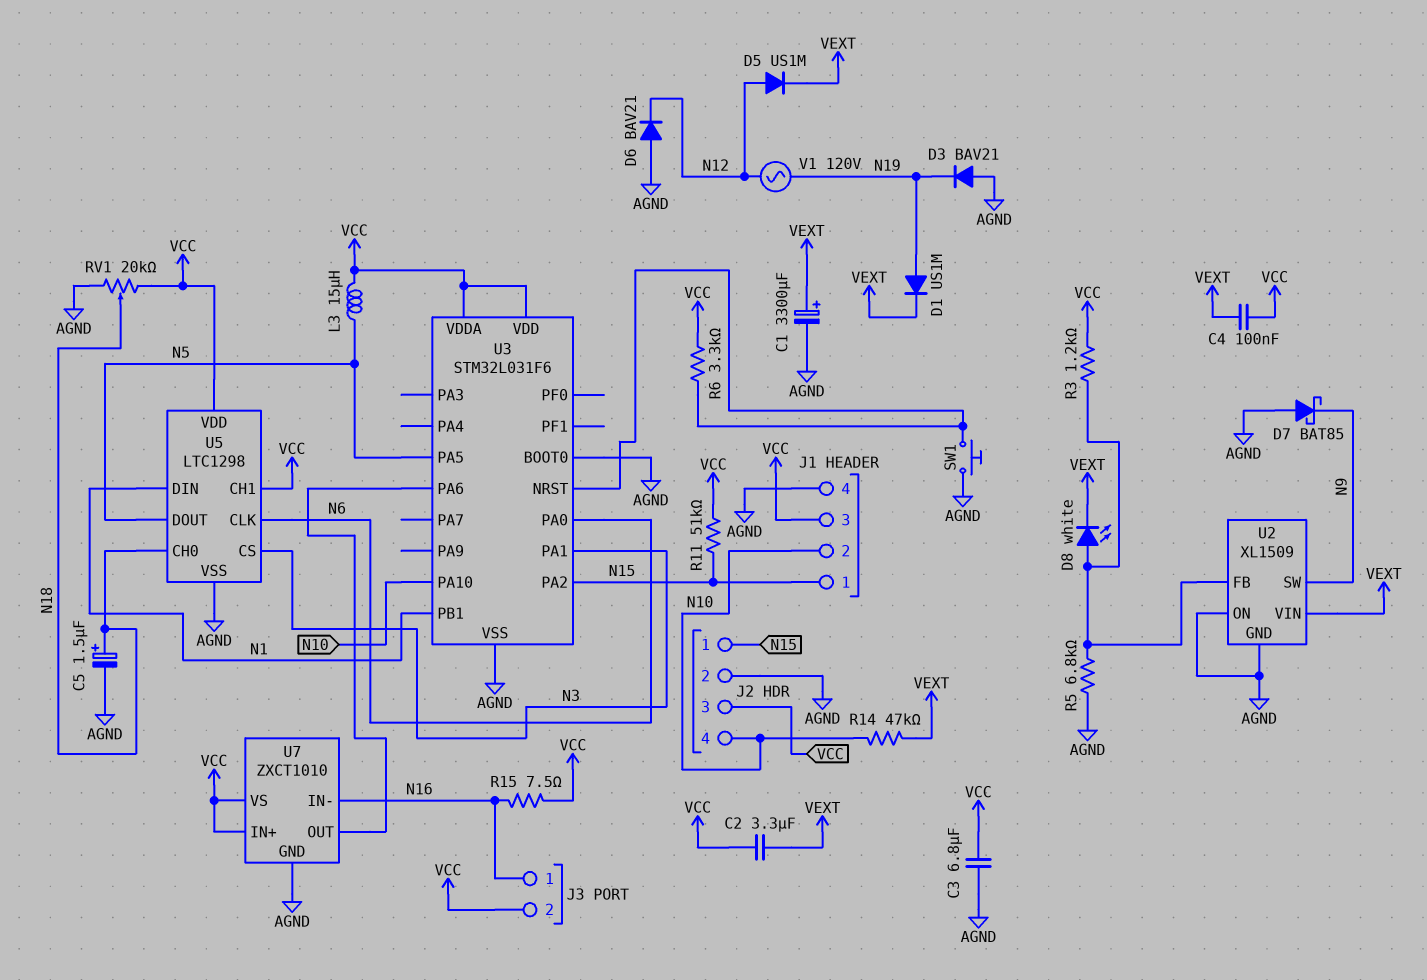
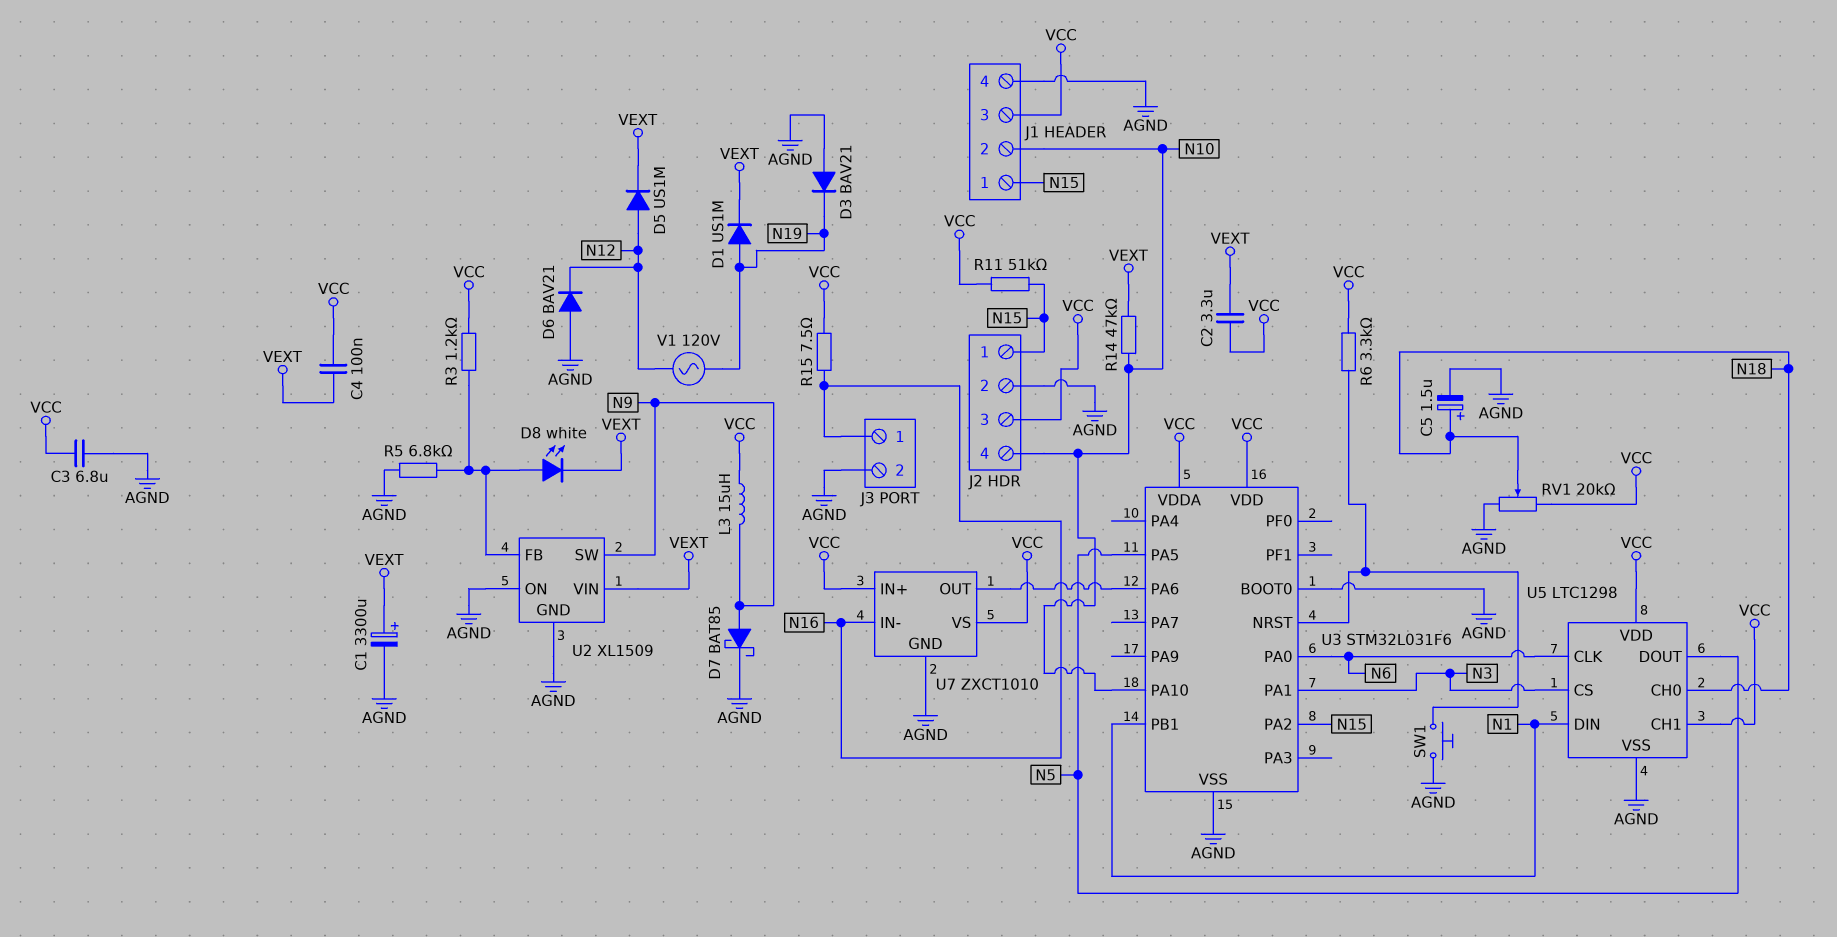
D7: schottky BAT85 (A AGND, K N9) -> schottky BAT85 (A N9, K AGND)
J3 pin 2: VCC -> AGND
L3: 15uH (N5, VCC) -> 15uH (N9, VCC)

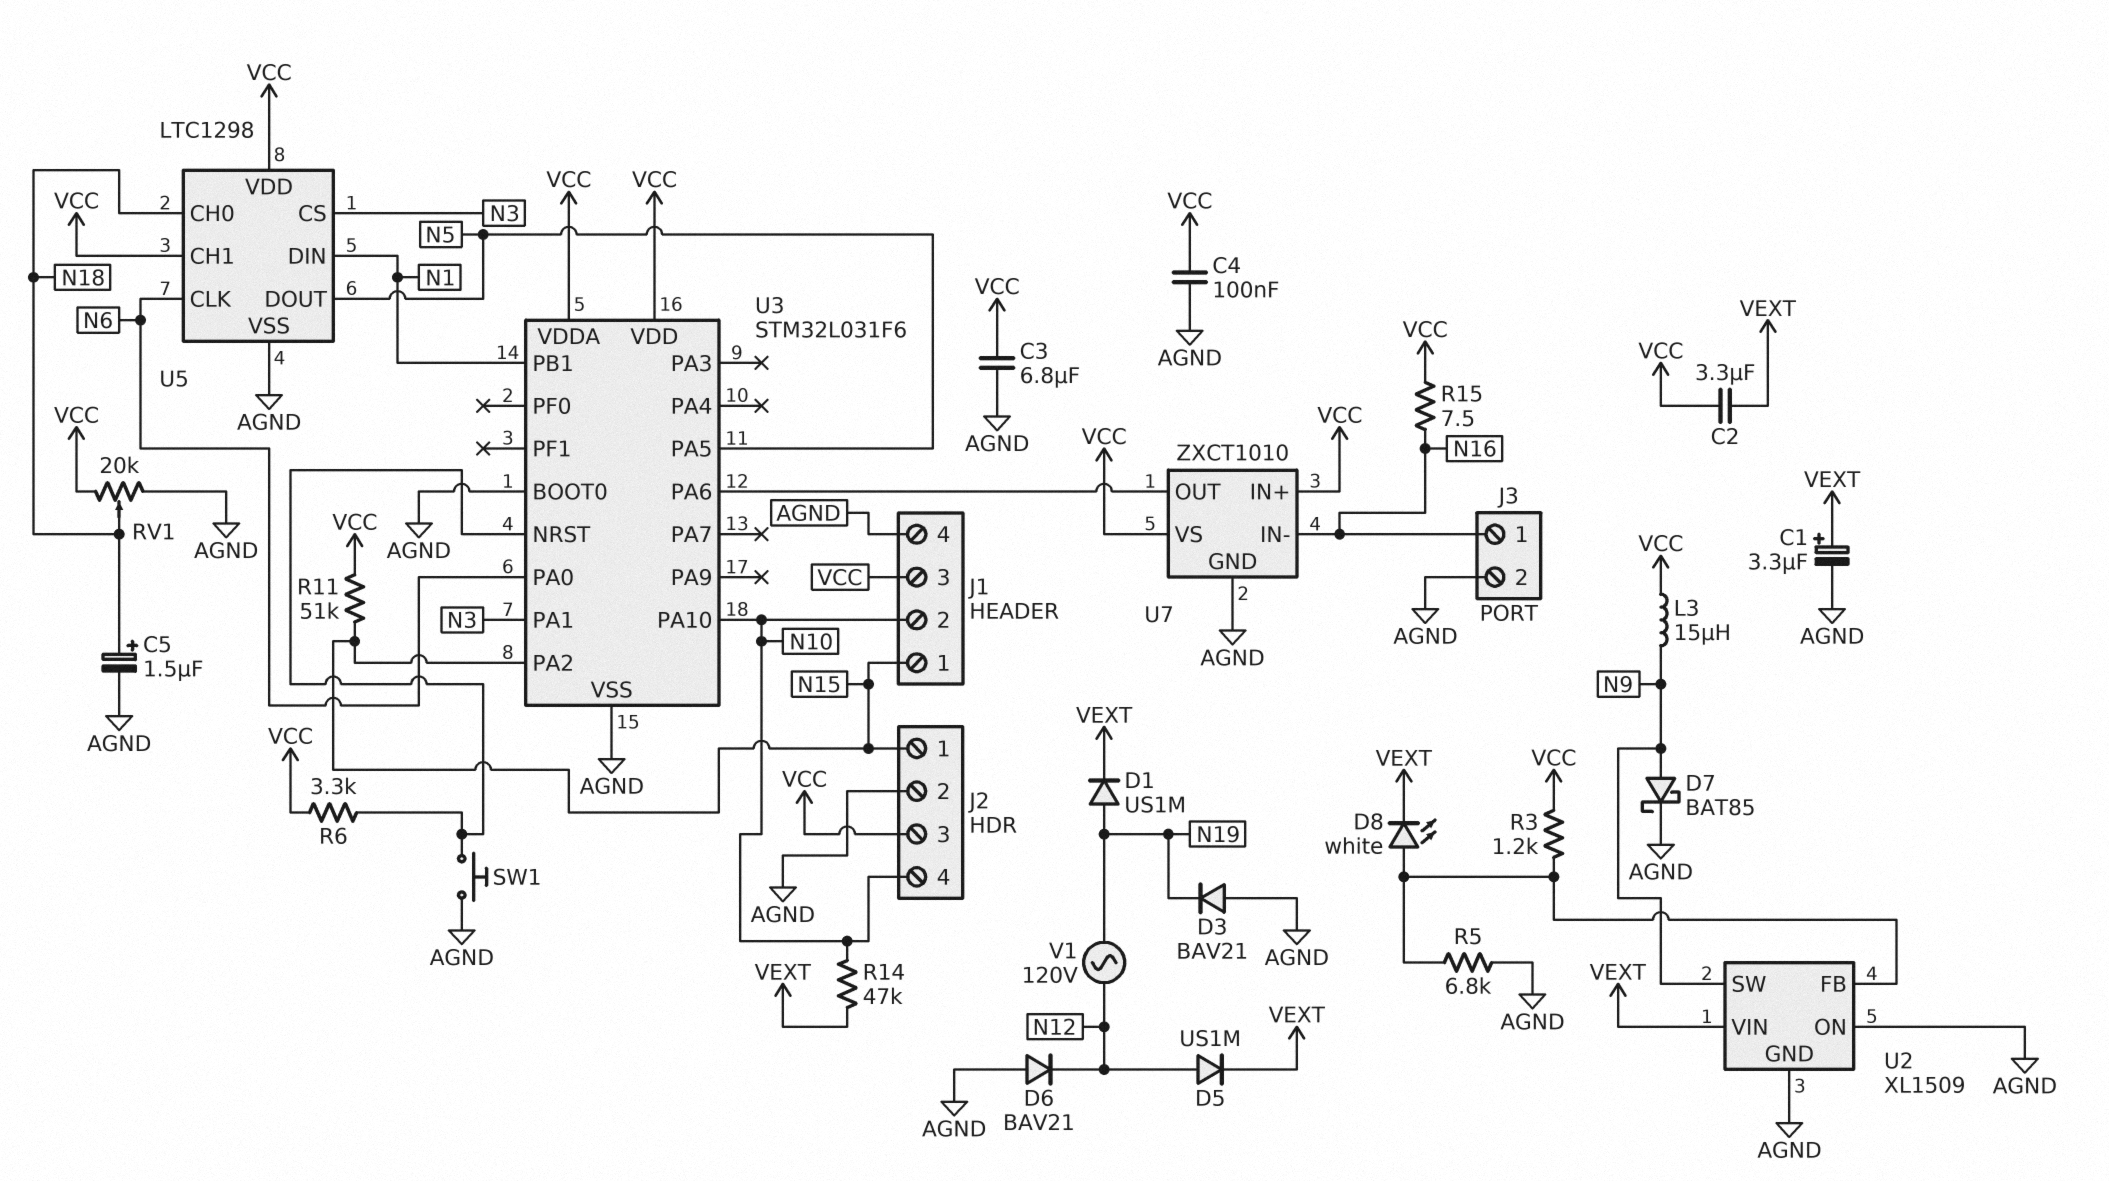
C1: 3300uF (plus VEXT, minus AGND) -> 3.3uF (plus VEXT, minus AGND)
C4: 100nF (VCC, VEXT) -> 100nF (AGND, VCC)

